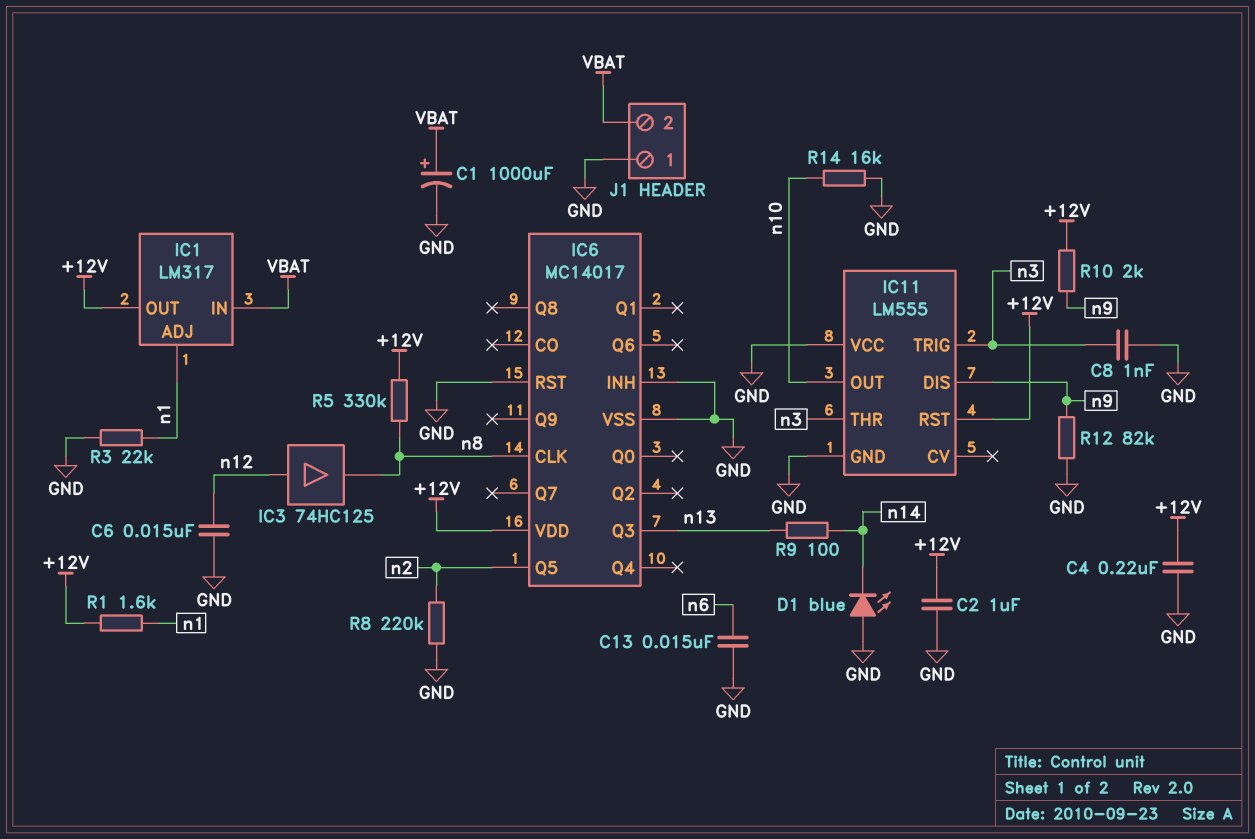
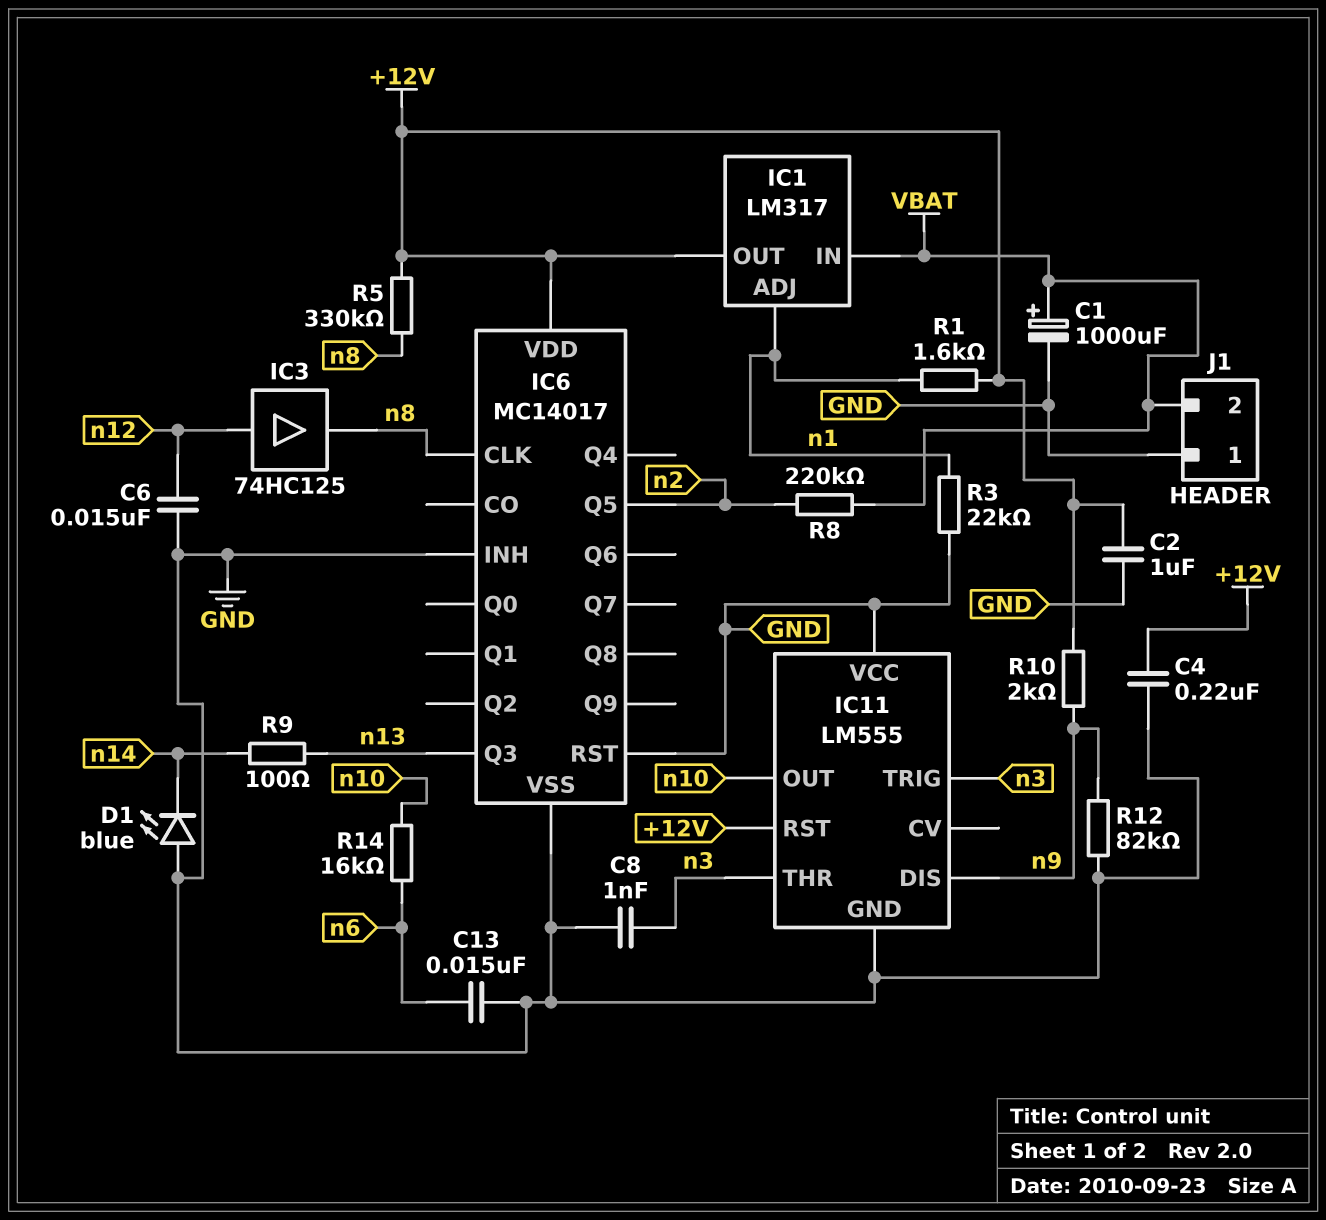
R8: 220k (GND, n2) -> 220k (VBAT, n2)
R14: 16k (GND, n10) -> 16k (n6, n10)

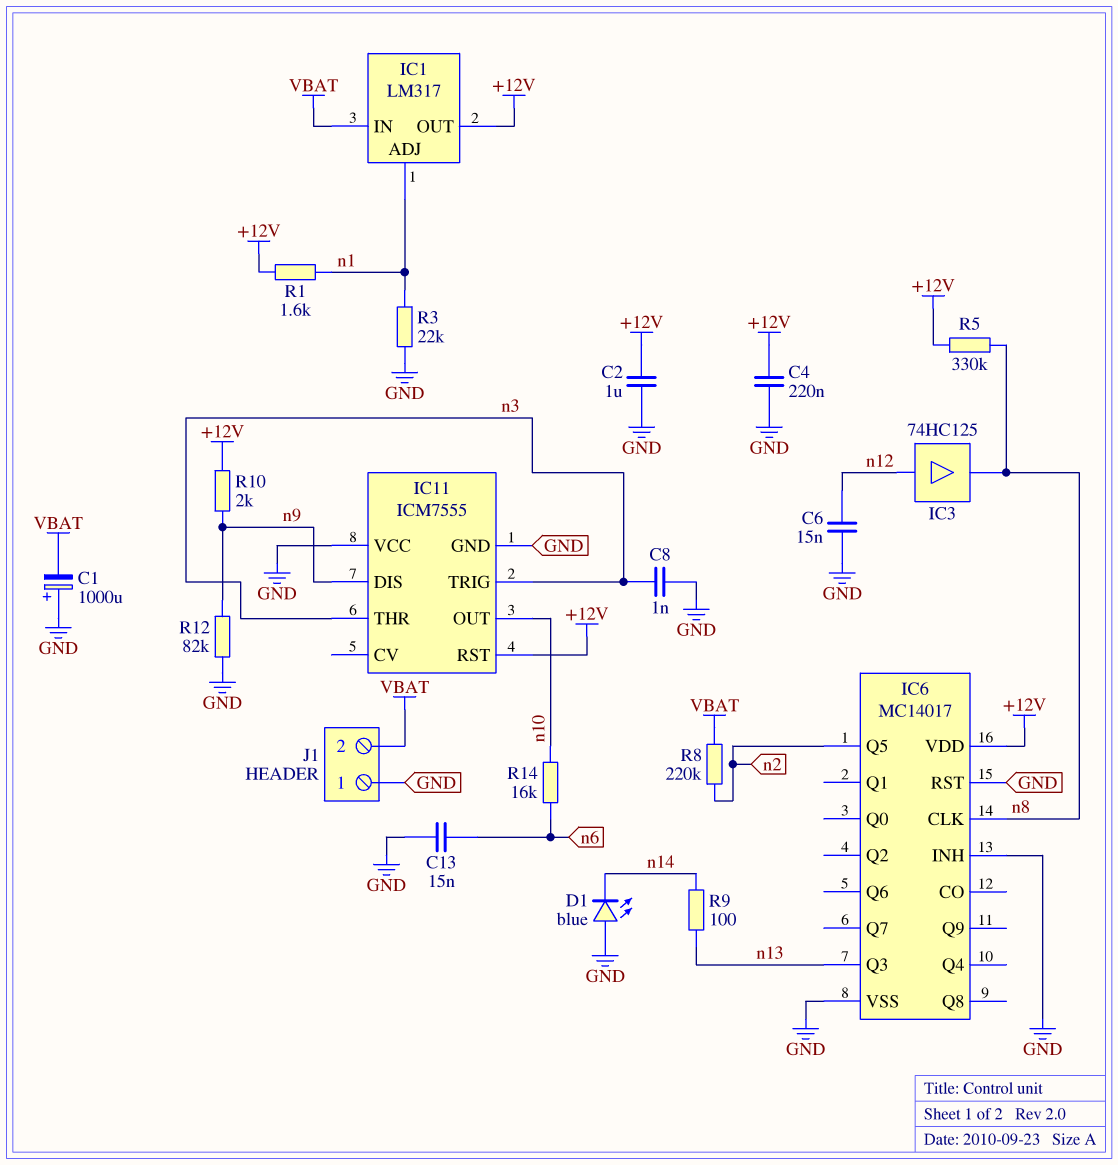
C1: 1000uF (plus VBAT, minus GND) -> 1000uF (plus GND, minus VBAT)
IC11: LM555 -> ICM7555

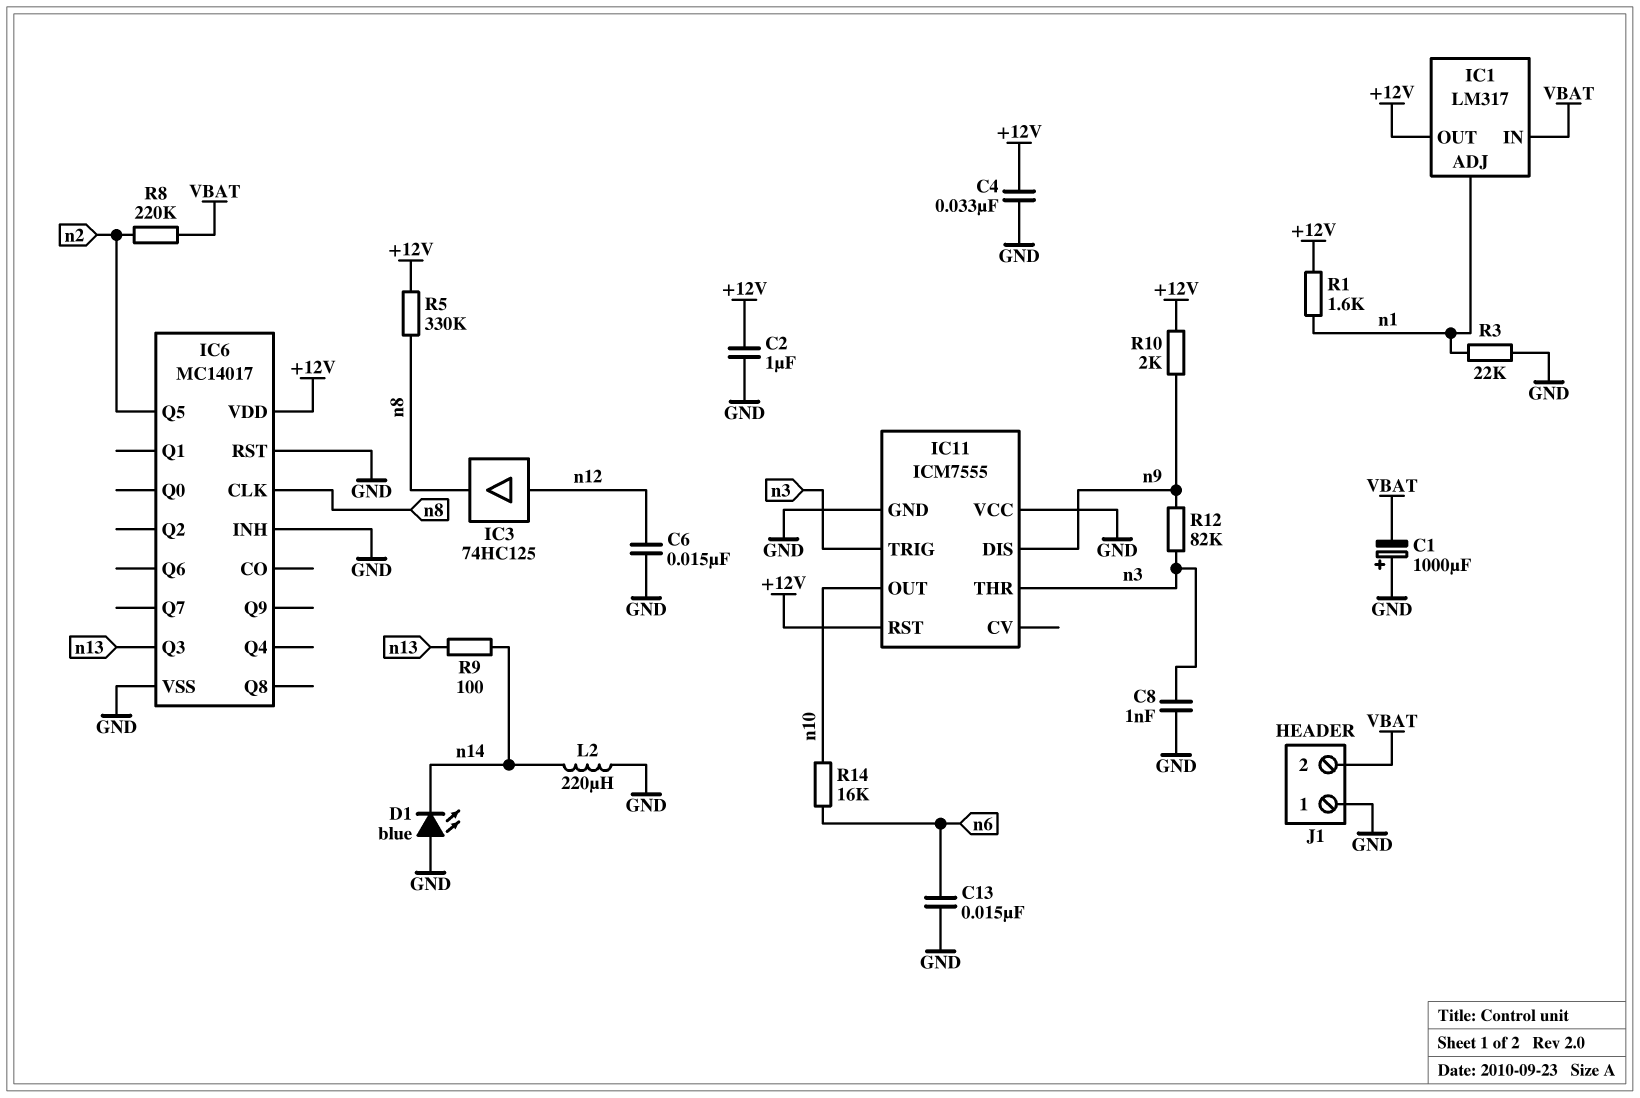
C4: 220nF (+12V, GND) -> 33nF (+12V, GND)
L2: none -> 220uH (GND, n14)
R12: 82k (GND, n9) -> 82k (n3, n9)

